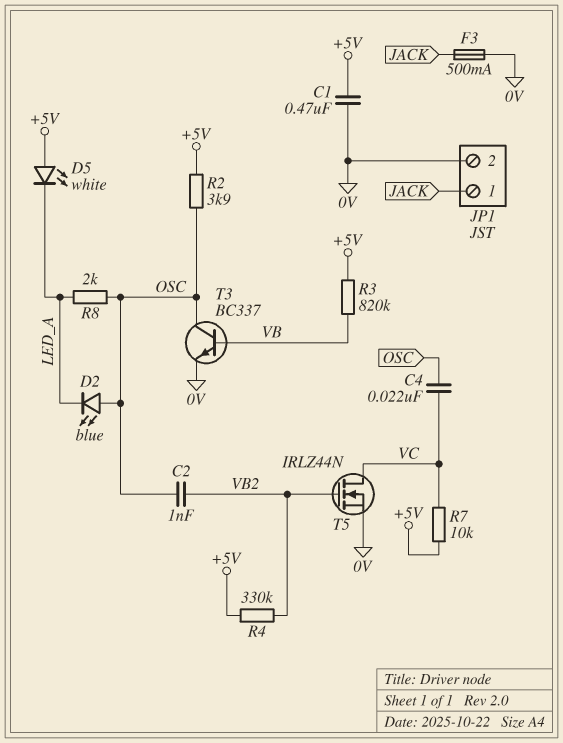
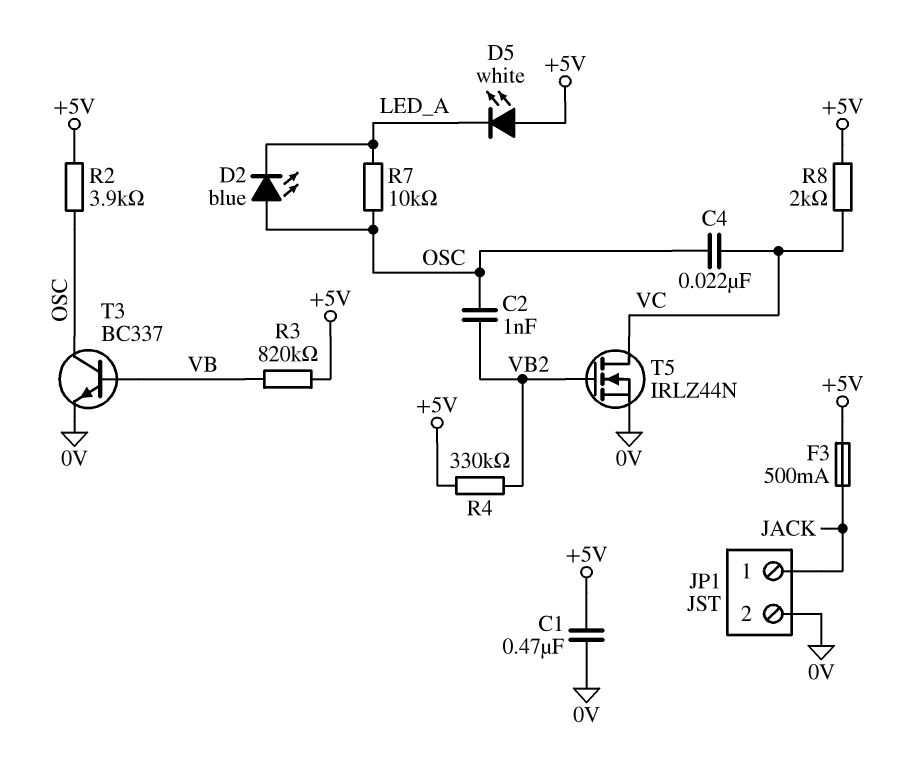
F3: 500mA (0V, JACK) -> 500mA (+5V, JACK)
R7: 10k (+5V, VC) -> 10k (LED_A, OSC)
R8: 2k (LED_A, OSC) -> 2k (+5V, VC)

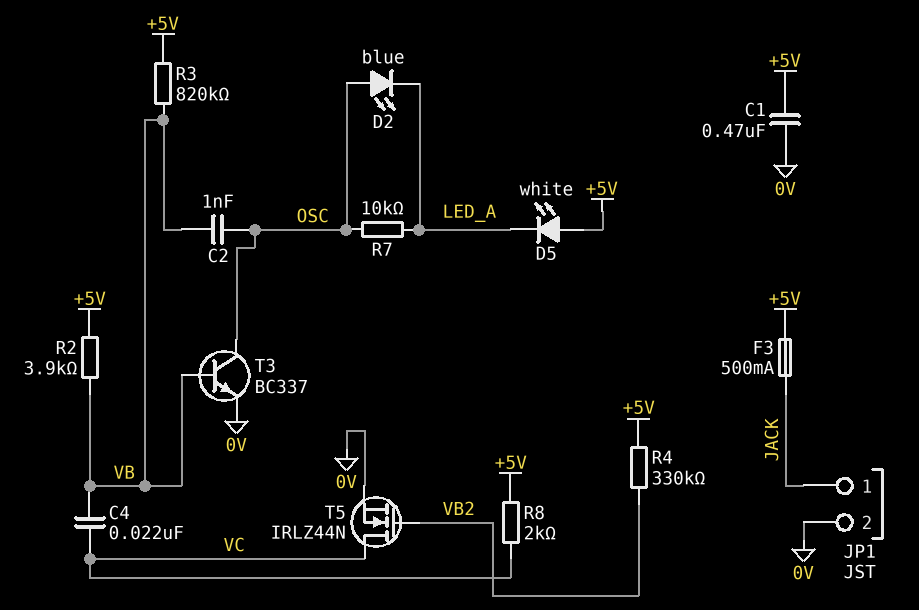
C2: 1nF (OSC, VB2) -> 1nF (OSC, VB)
C4: 22nF (OSC, VC) -> 22nF (VB, VC)
R2: 3.9k (+5V, OSC) -> 3.9k (+5V, VB)

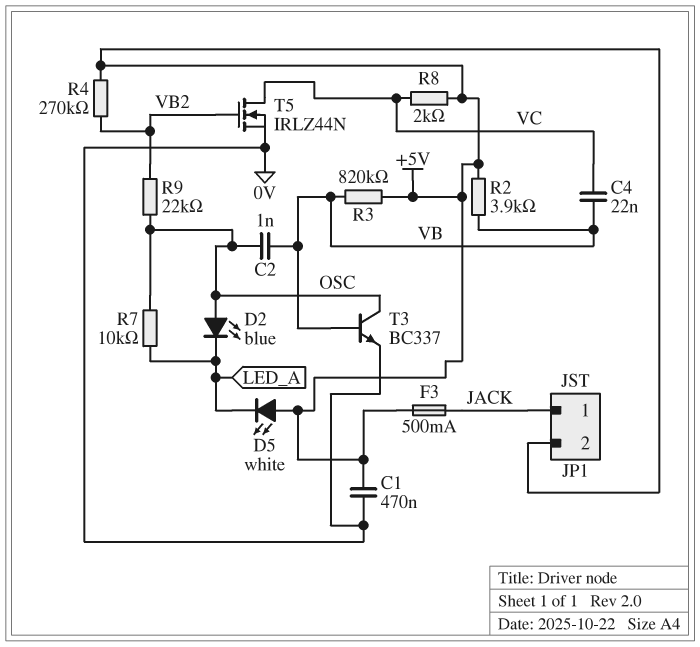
JP1 pin 2: 0V -> +5V
R4: 330k (+5V, VB2) -> 270k (+5V, VB2)
R9: none -> 22k (OSC, VB2)

